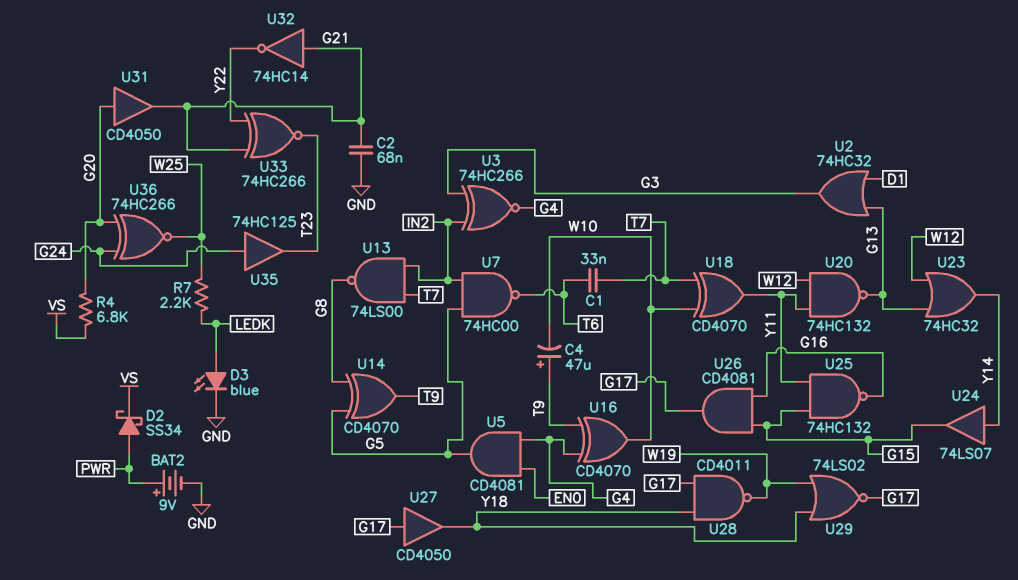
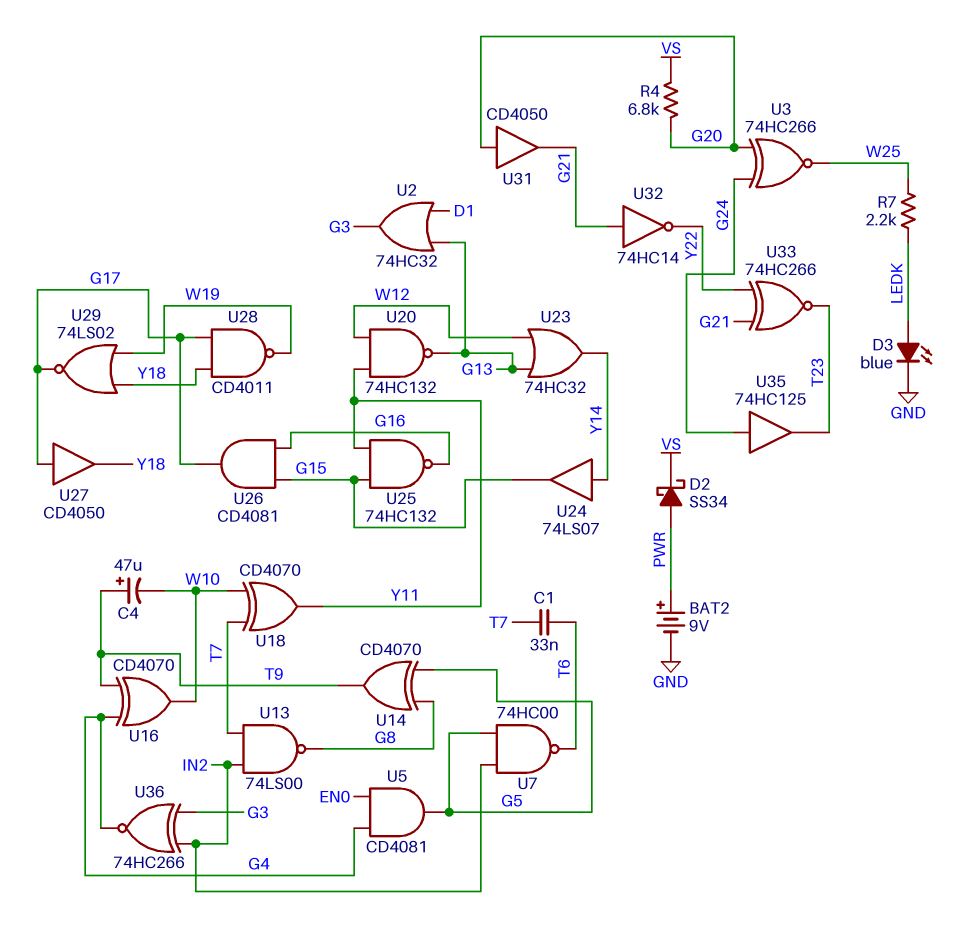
C2: 68nF (G21, GND) -> none
U3: XNOR 74HC266 (in G3, in IN2, out G4) -> XNOR 74HC266 (in G20, in G24, out W25)
U36: XNOR 74HC266 (in G20, in G24, out W25) -> XNOR 74HC266 (in G3, in IN2, out G4)

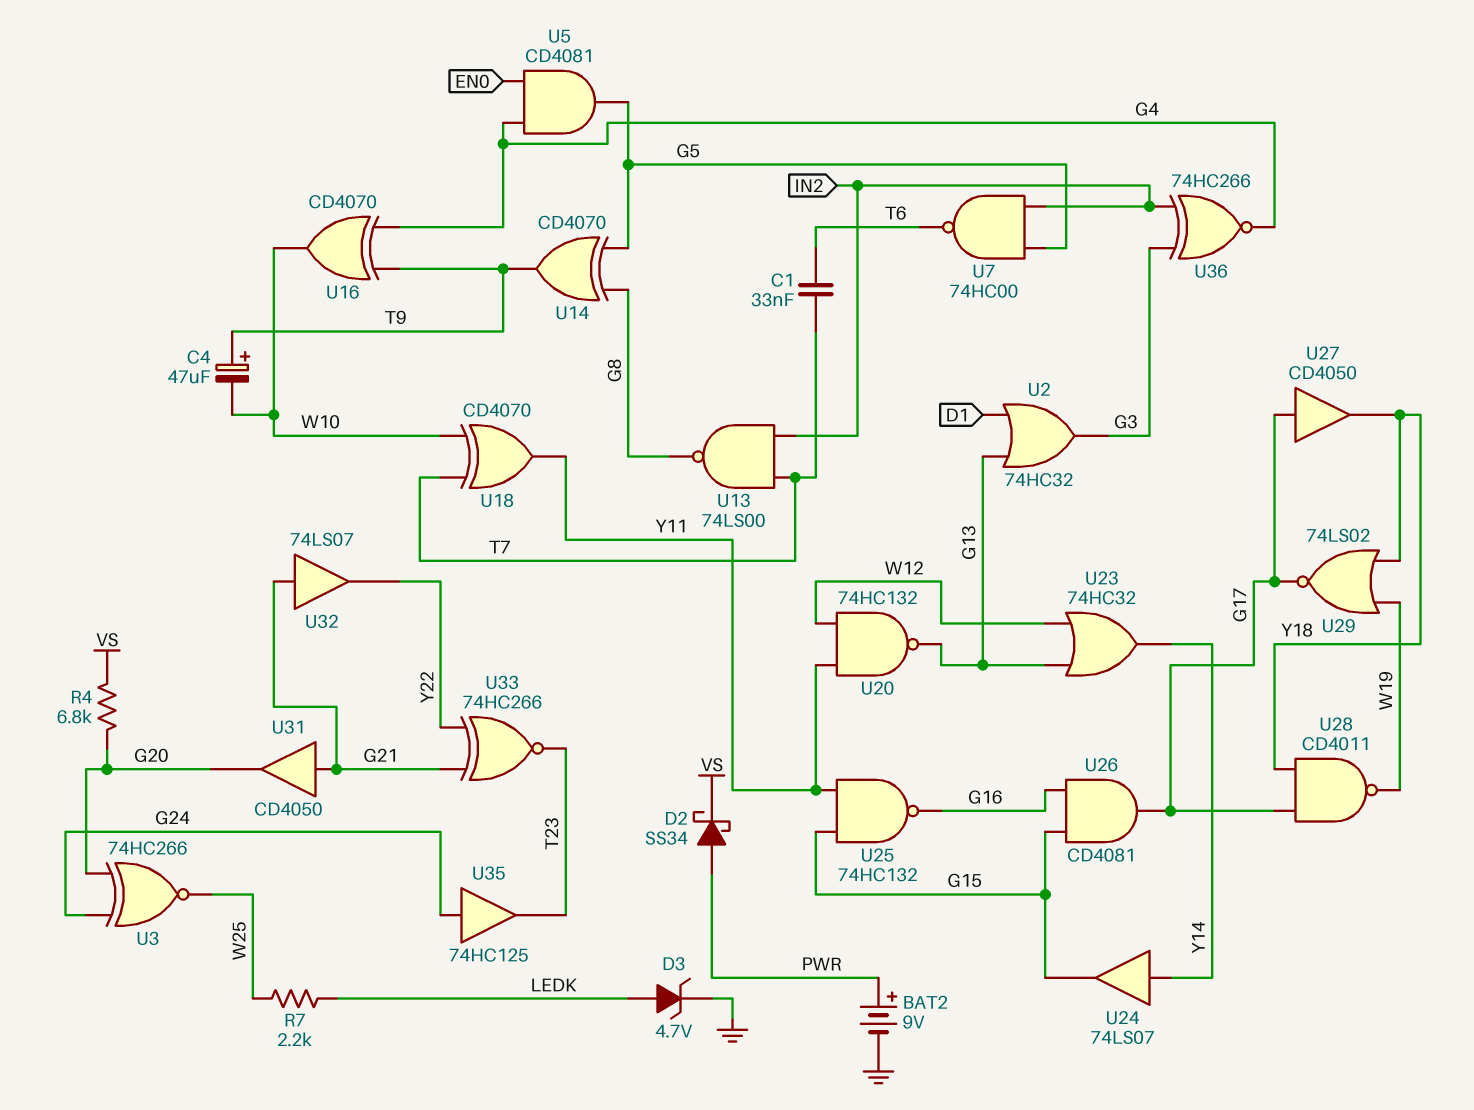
D3: LED blue (A LEDK, K GND) -> zener 4.7V (A LEDK, K GND)
U31: buffer CD4050 (in G20, out G21) -> buffer CD4050 (in G21, out G20)
U32: NOT 74HC14 (in G21, out Y22) -> buffer 74LS07 (in G21, out Y22)

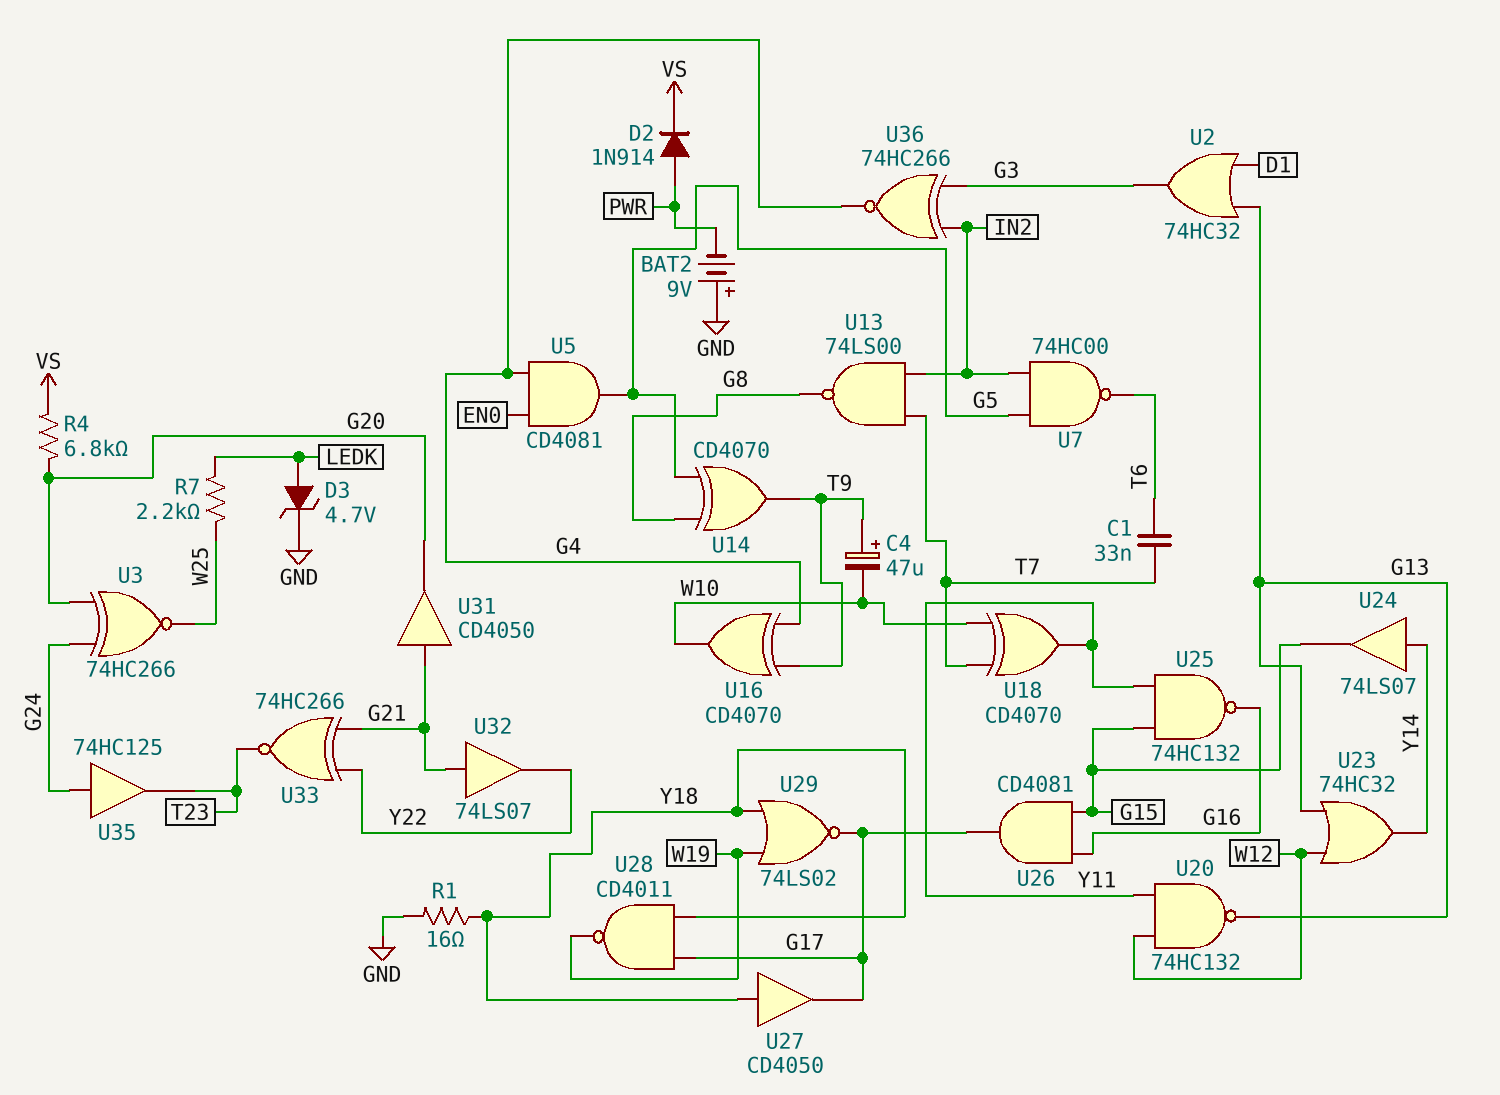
BAT2: 9V (plus PWR, minus GND) -> 9V (plus GND, minus PWR)
D2: schottky SS34 (A PWR, K VS) -> diode 1N914 (A PWR, K VS)
R1: none -> 16 (GND, Y18)
U27: buffer CD4050 (in G17, out Y18) -> buffer CD4050 (in Y18, out G17)

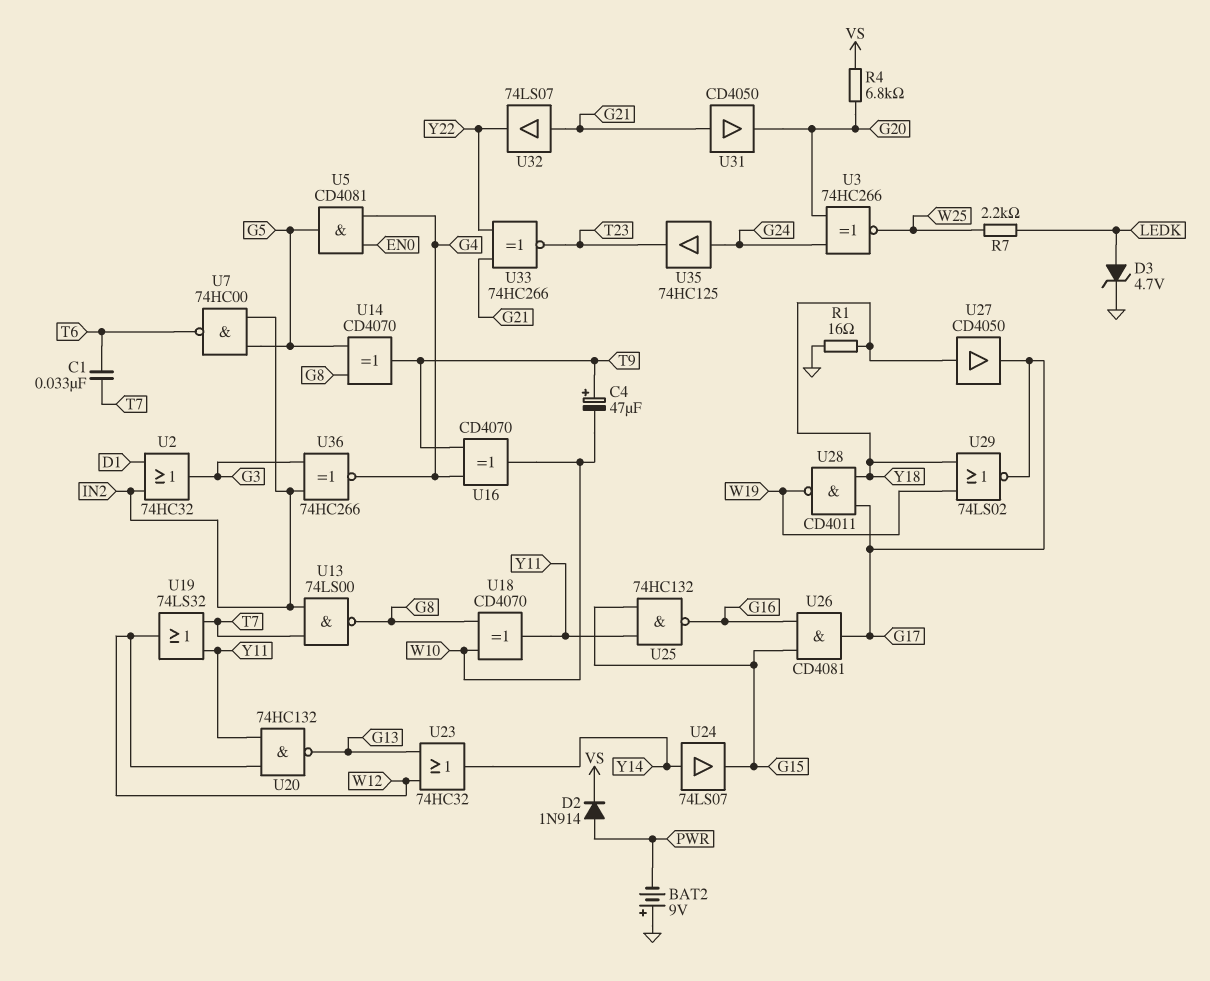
U2: OR 74HC32 (in D1, in G13, out G3) -> OR 74HC32 (in D1, in IN2, out G3)
U18: XOR CD4070 (in T7, in W10, out Y11) -> XOR CD4070 (in G8, in W10, out Y11)
U19: none -> OR 74LS32 (in T7, in Y11, out W12)

